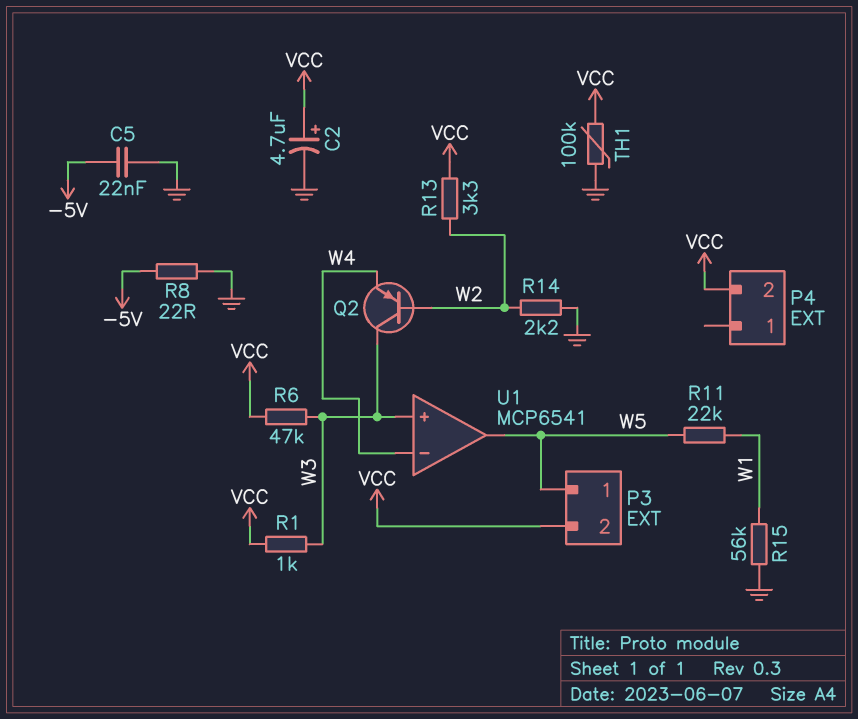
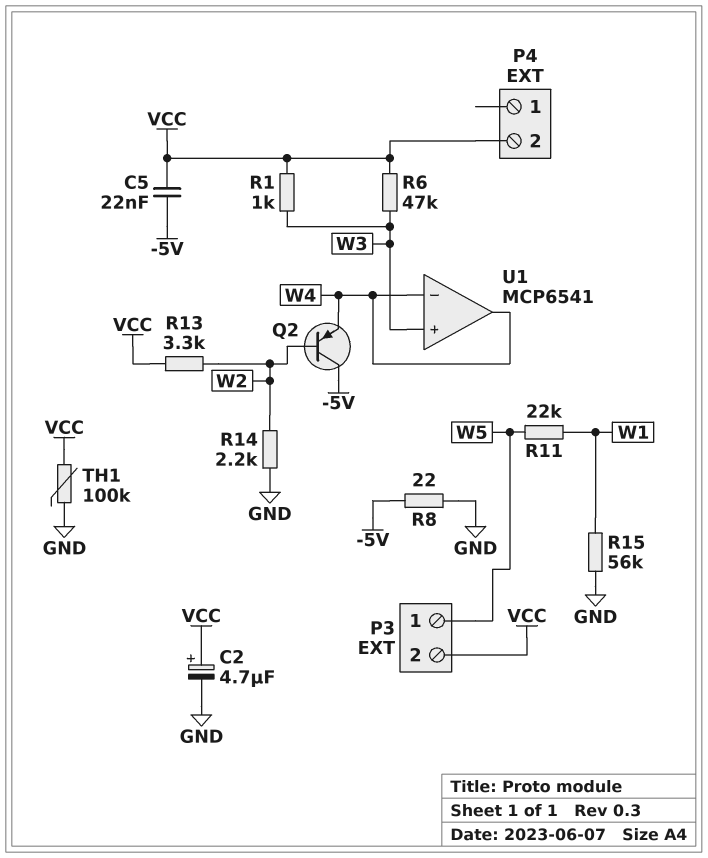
C5: 22nF (-5V, GND) -> 22nF (-5V, VCC)
Q2: PNP (B W2, C W3, E W4) -> PNP (B W2, C -5V, E W4)
U1 pin out: W5 -> W4

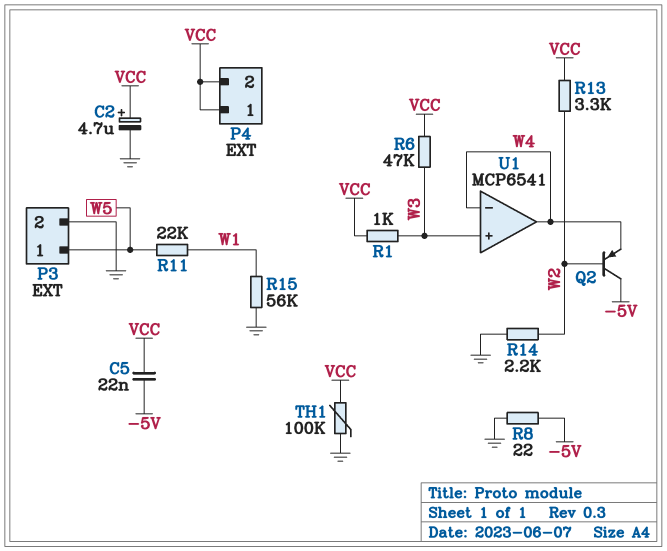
P3 pin 2: VCC -> GND
P4 pin 1: none -> VCC

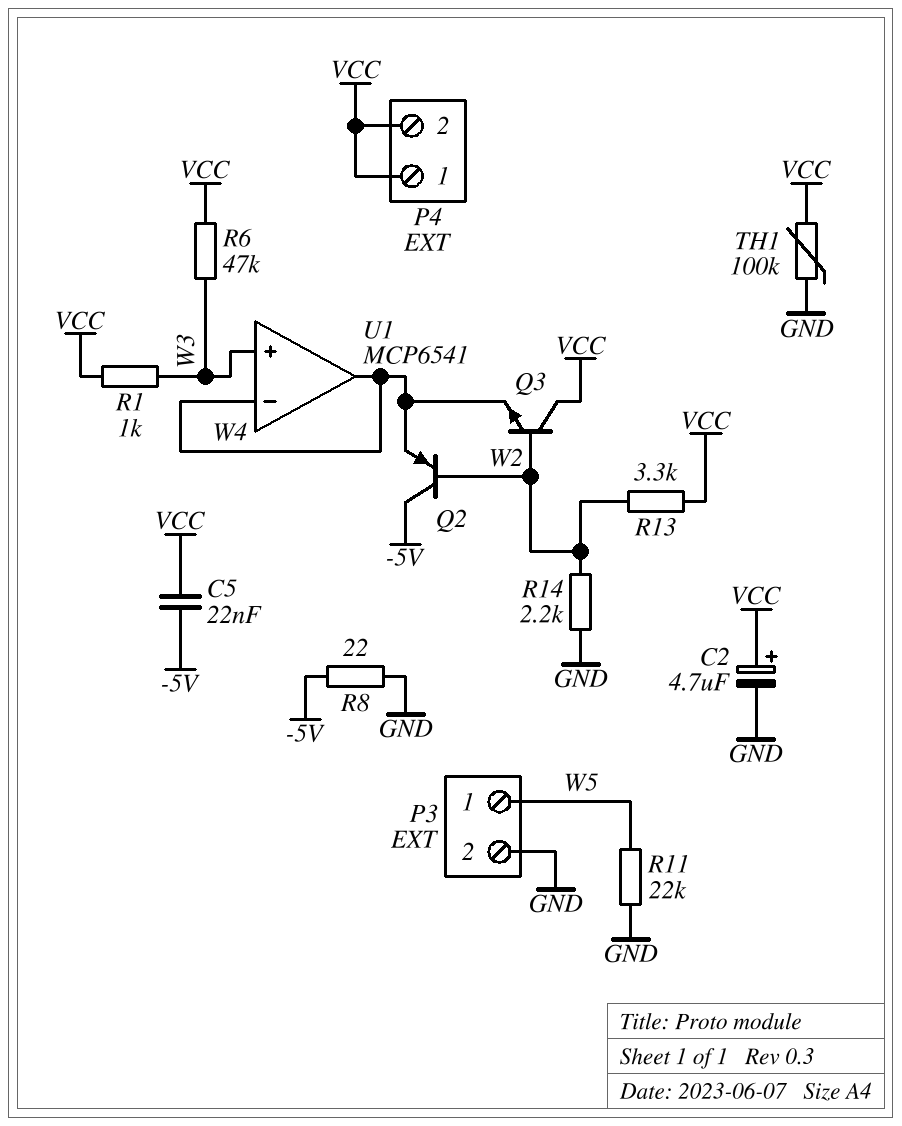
Q3: none -> NPN (B W2, C VCC, E W4)
R11: 22k (W1, W5) -> 22k (GND, W5)
R15: 56k (GND, W1) -> none

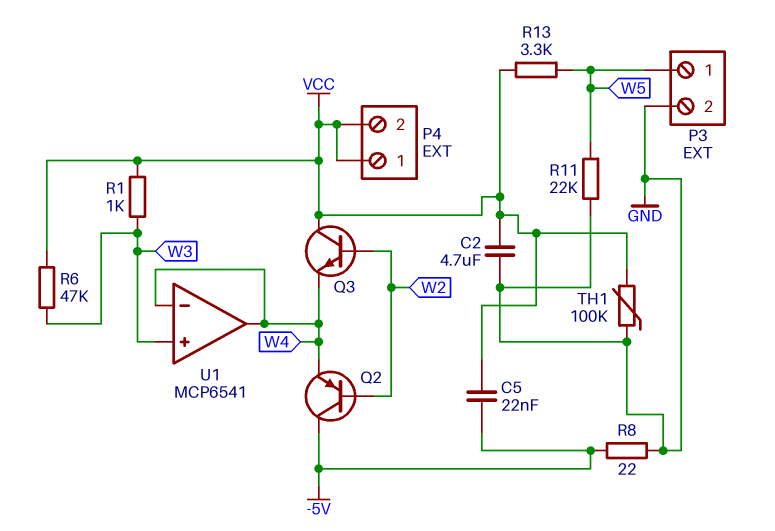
C2: 4.7uF (plus VCC, minus GND) -> 4.7uF (GND, VCC)
R13: 3.3k (VCC, W2) -> 3.3k (VCC, W5)
R14: 2.2k (GND, W2) -> none

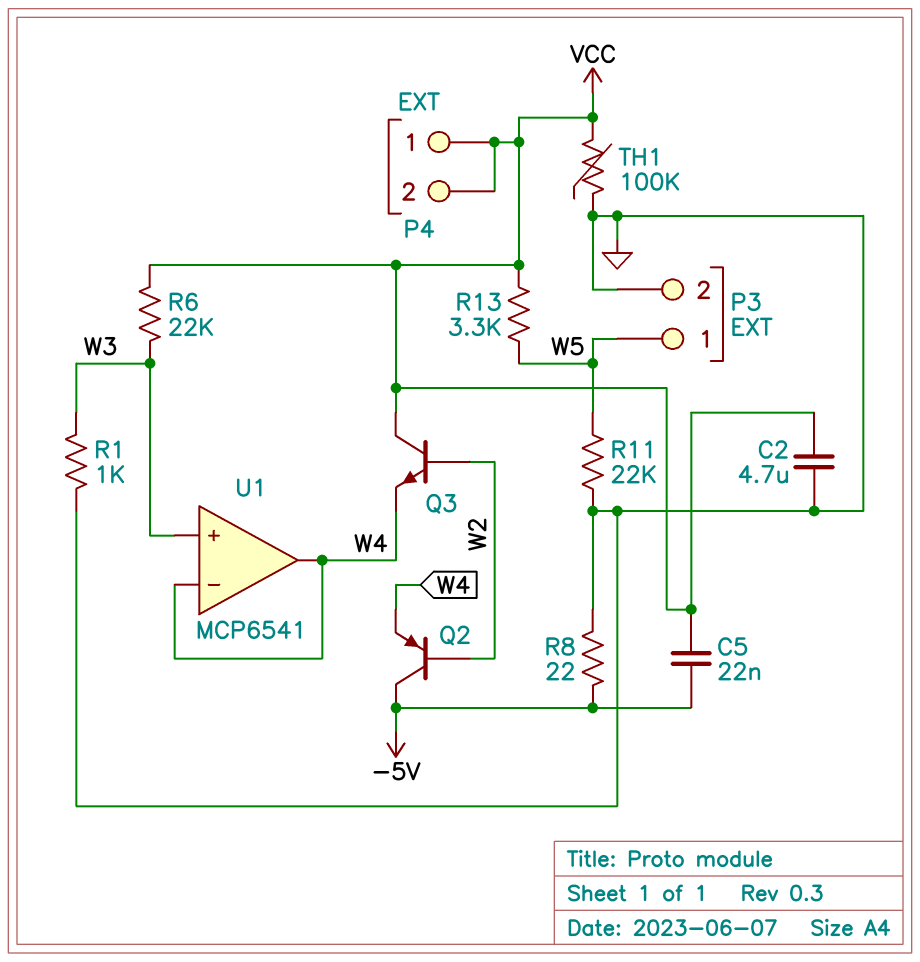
R1: 1k (VCC, W3) -> 1k (GND, W3)
R6: 47k (VCC, W3) -> 22k (VCC, W3)

